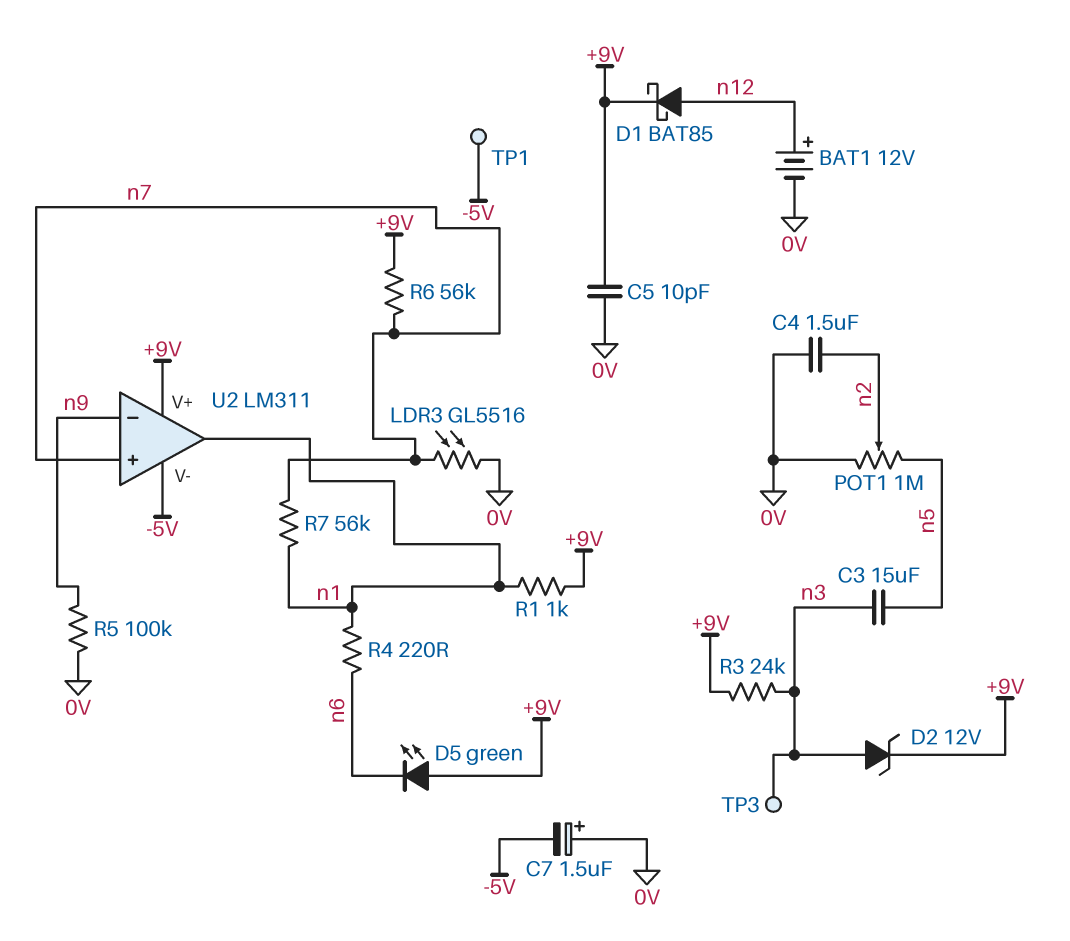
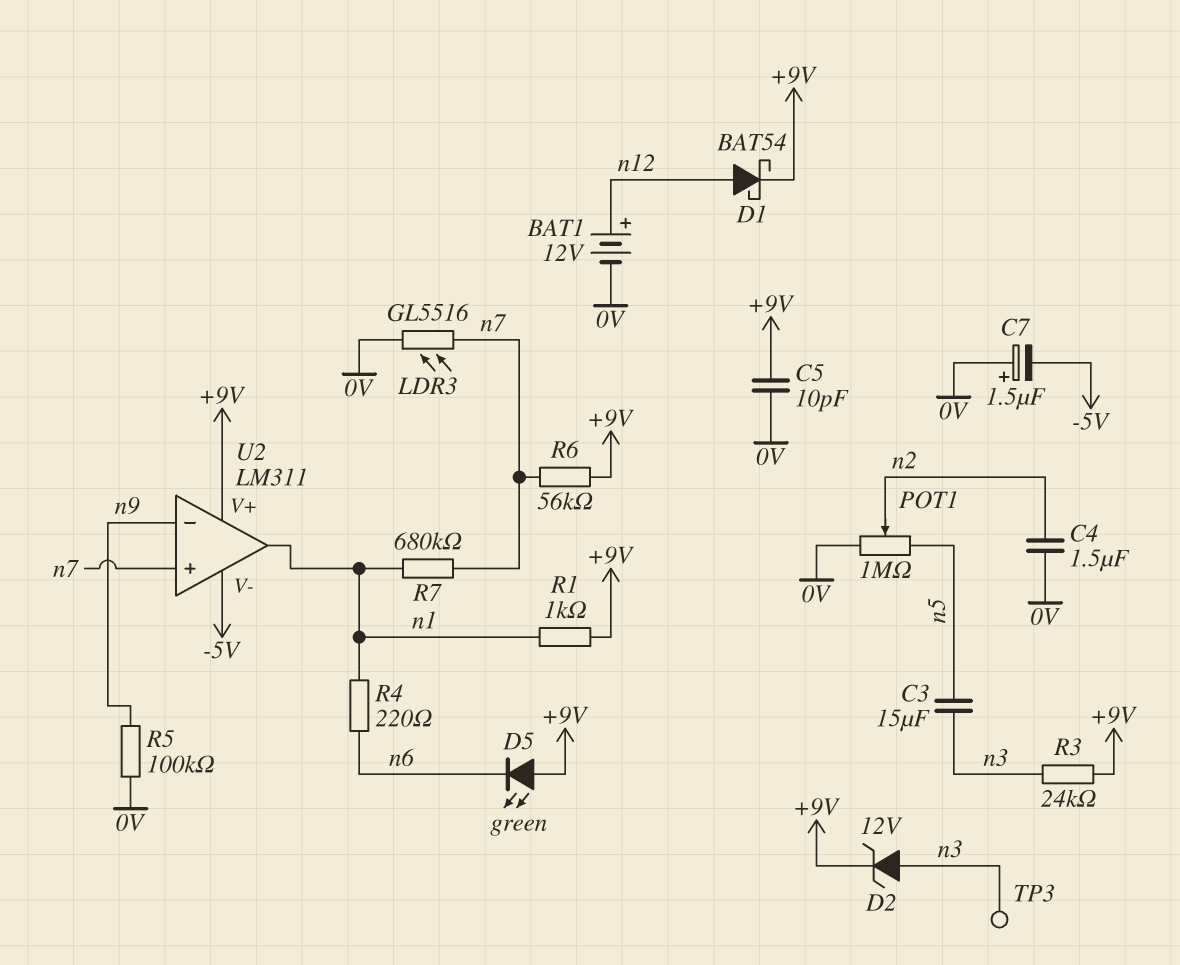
D1: schottky BAT85 (A n12, K +9V) -> schottky BAT54 (A n12, K +9V)
R7: 56k (n1, n7) -> 680k (n1, n7)
TP1: test point (-5V) -> none

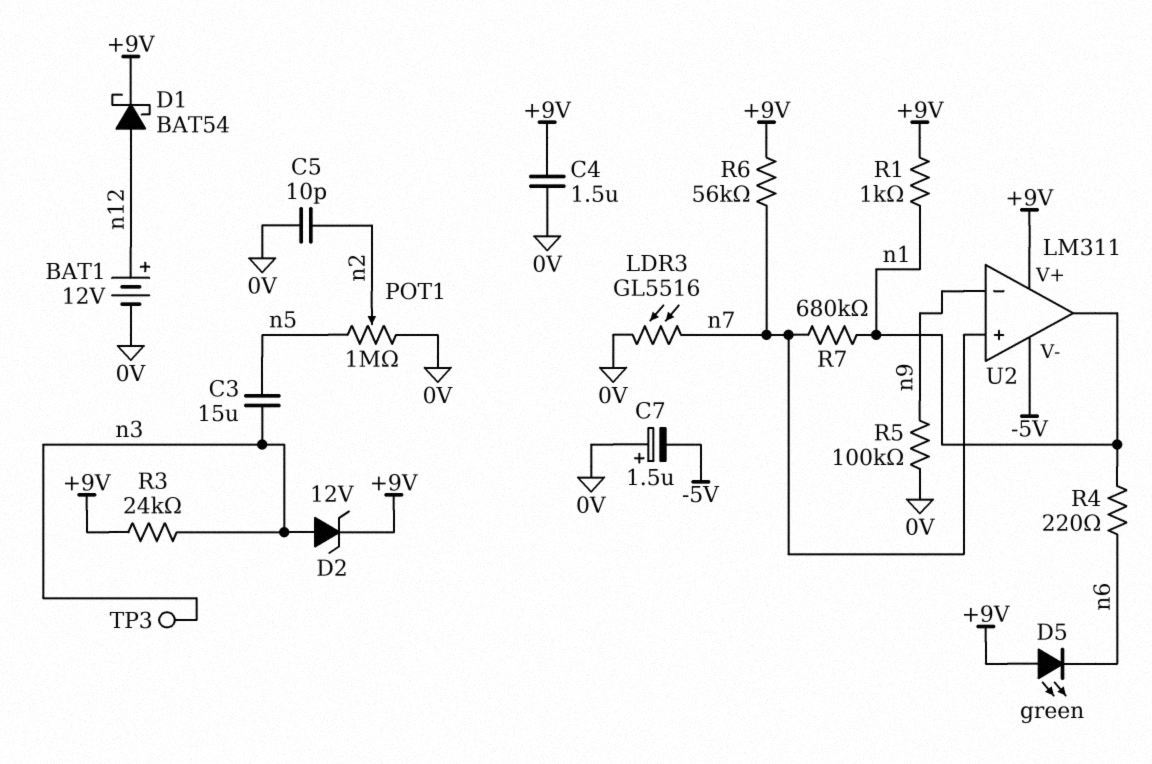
C4: 1.5uF (0V, n2) -> 1.5uF (+9V, 0V)
C5: 10pF (+9V, 0V) -> 10pF (0V, n2)

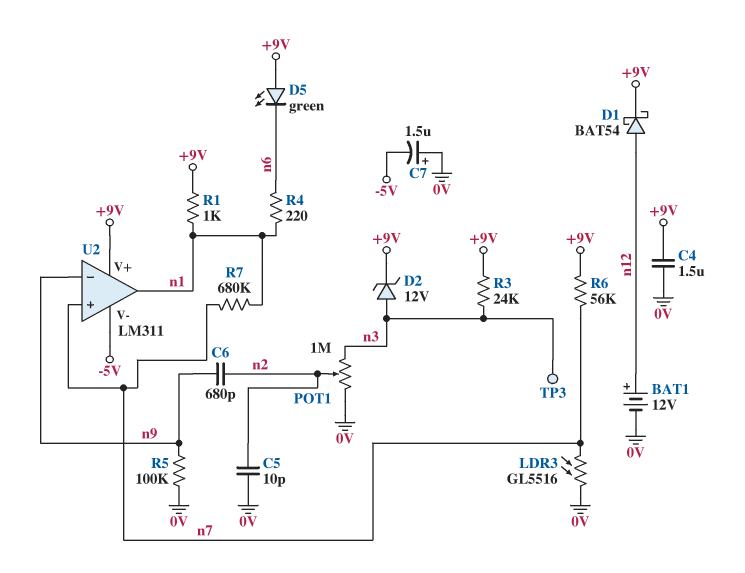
C3: 15uF (n3, n5) -> none
C6: none -> 680pF (n2, n9)
POT1: 1M (0V, n5, wiper n2) -> 1M (0V, n3, wiper n2)

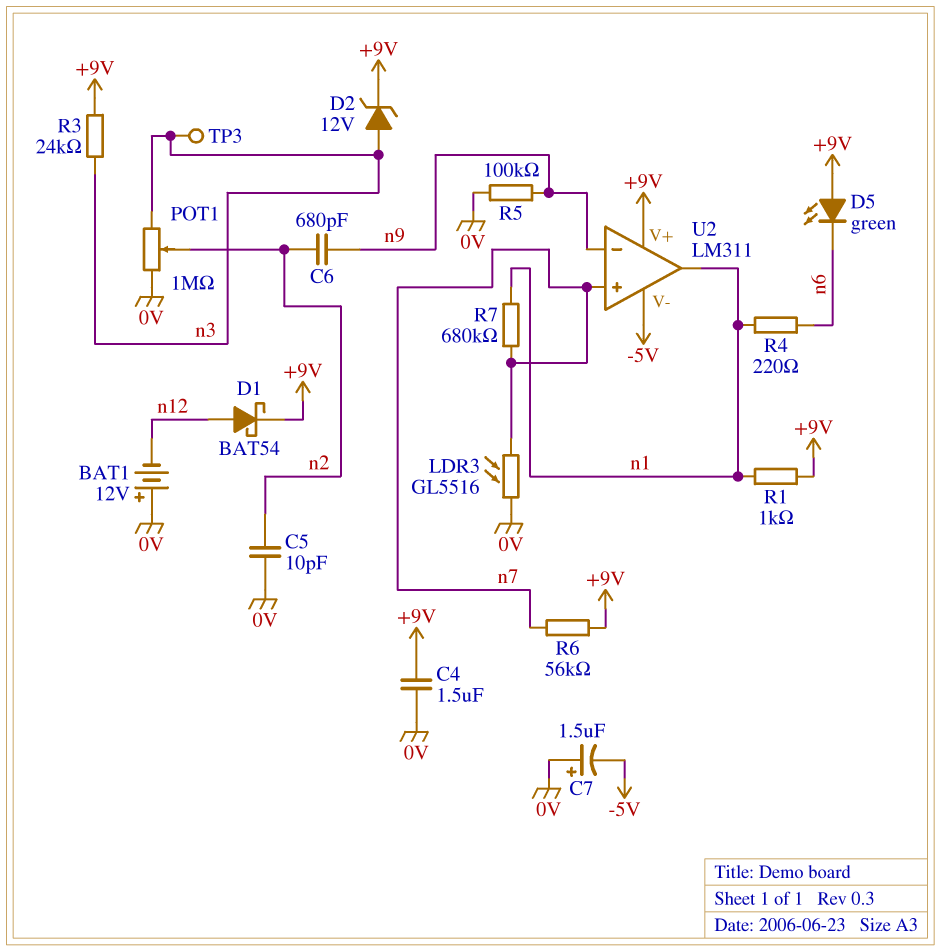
BAT1: 12V (plus n12, minus 0V) -> 12V (plus 0V, minus n12)

